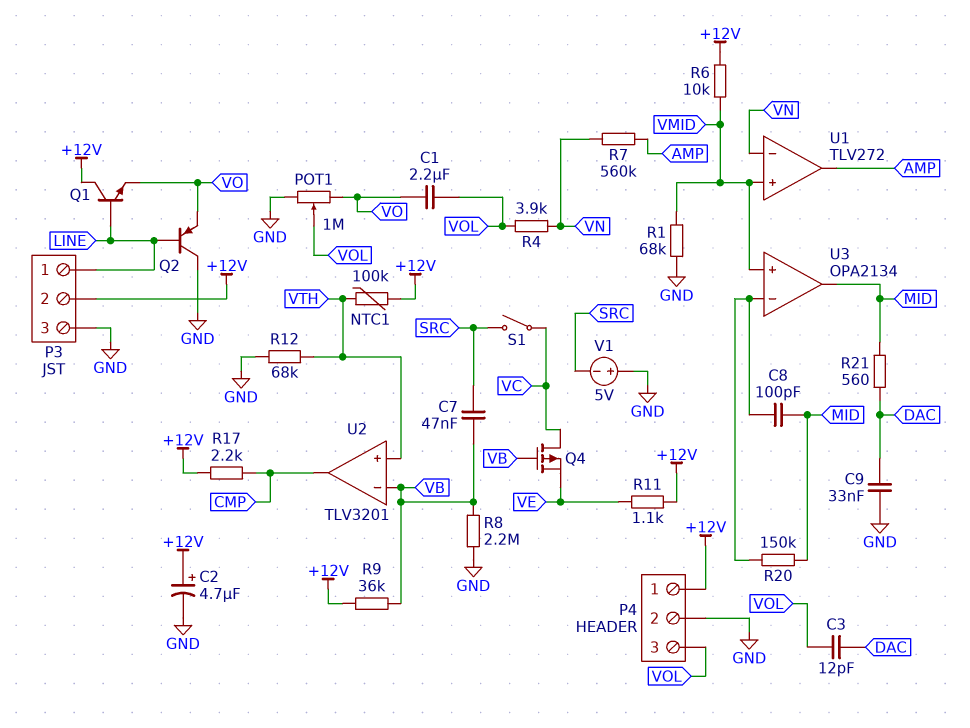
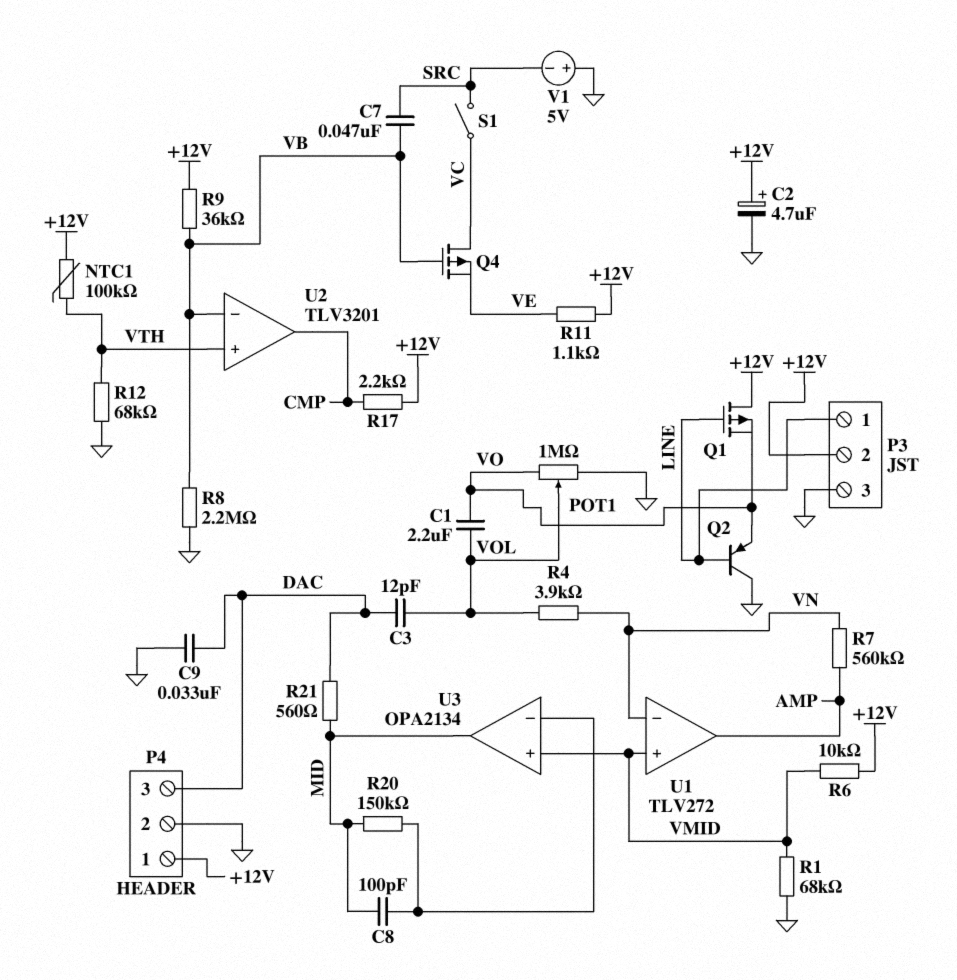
P4 pin 3: VOL -> DAC
Q1: NPN (B LINE, C +12V, E VO) -> PMOS (G LINE, D +12V, S VO)

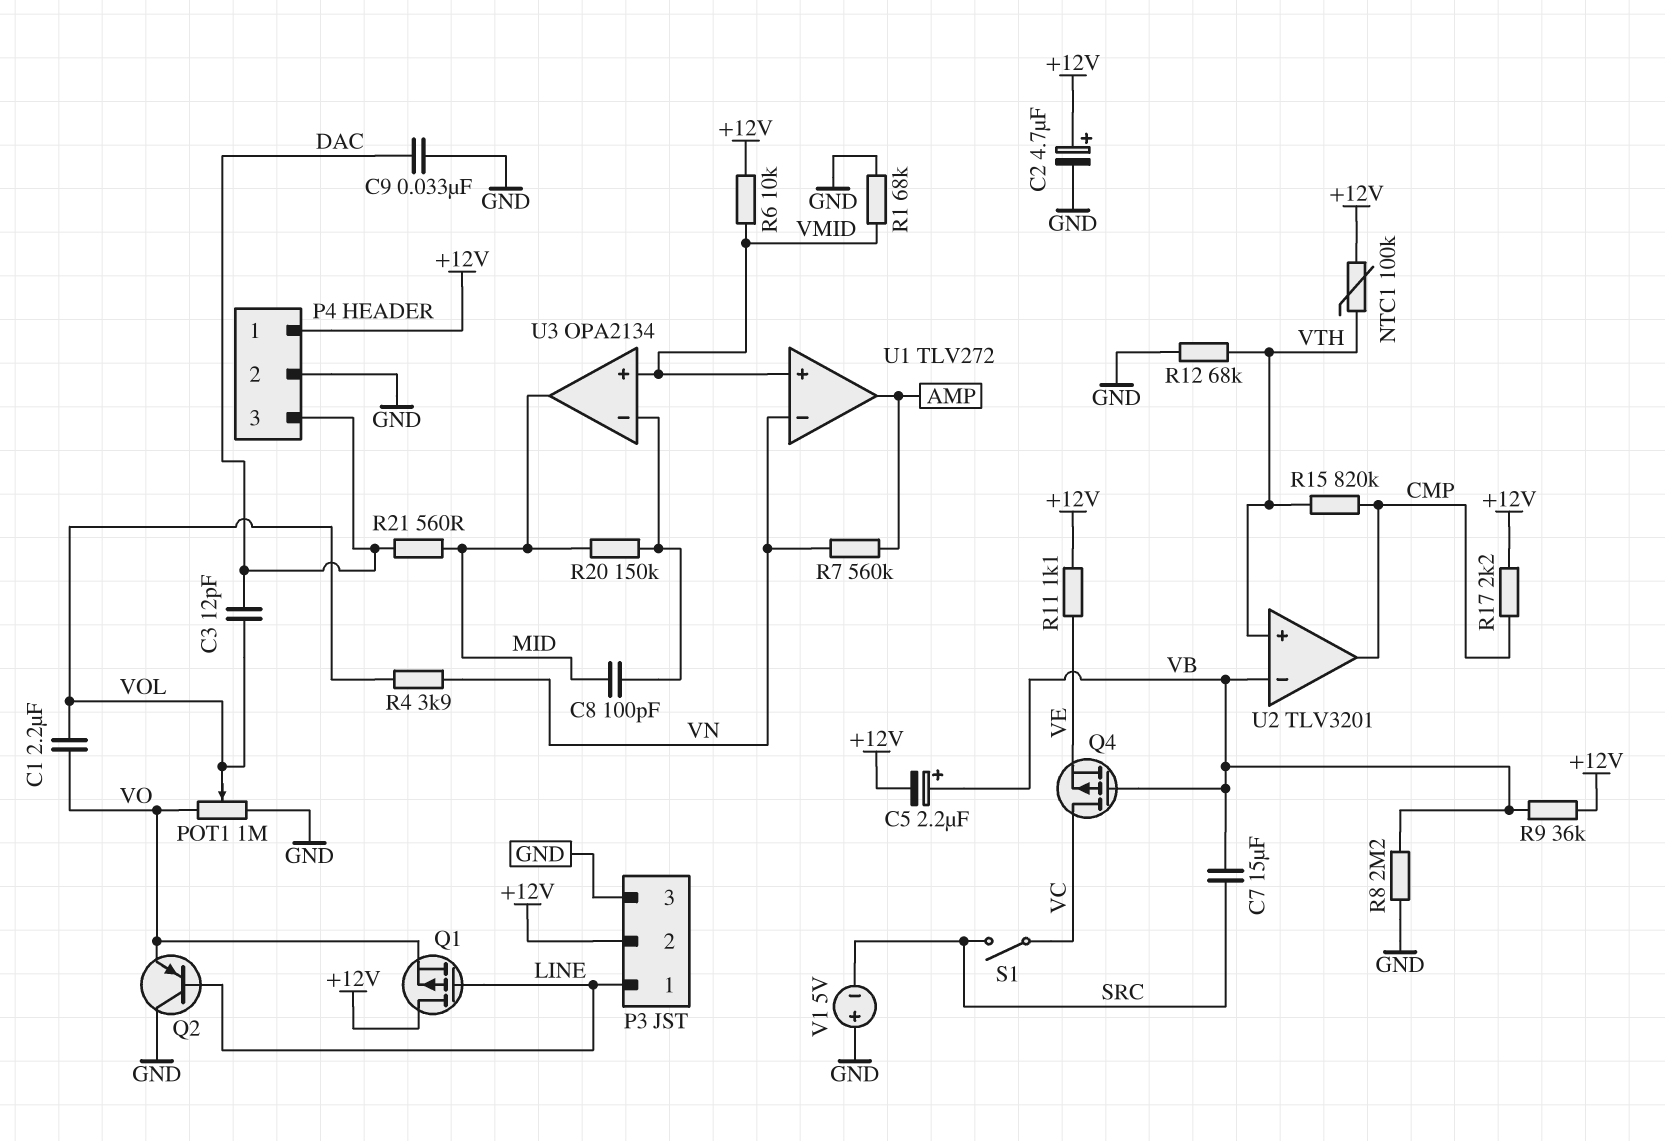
C5: none -> 2.2uF (plus VB, minus +12V)
C7: 47nF (SRC, VB) -> 15uF (SRC, VB)
R15: none -> 820k (CMP, VTH)

